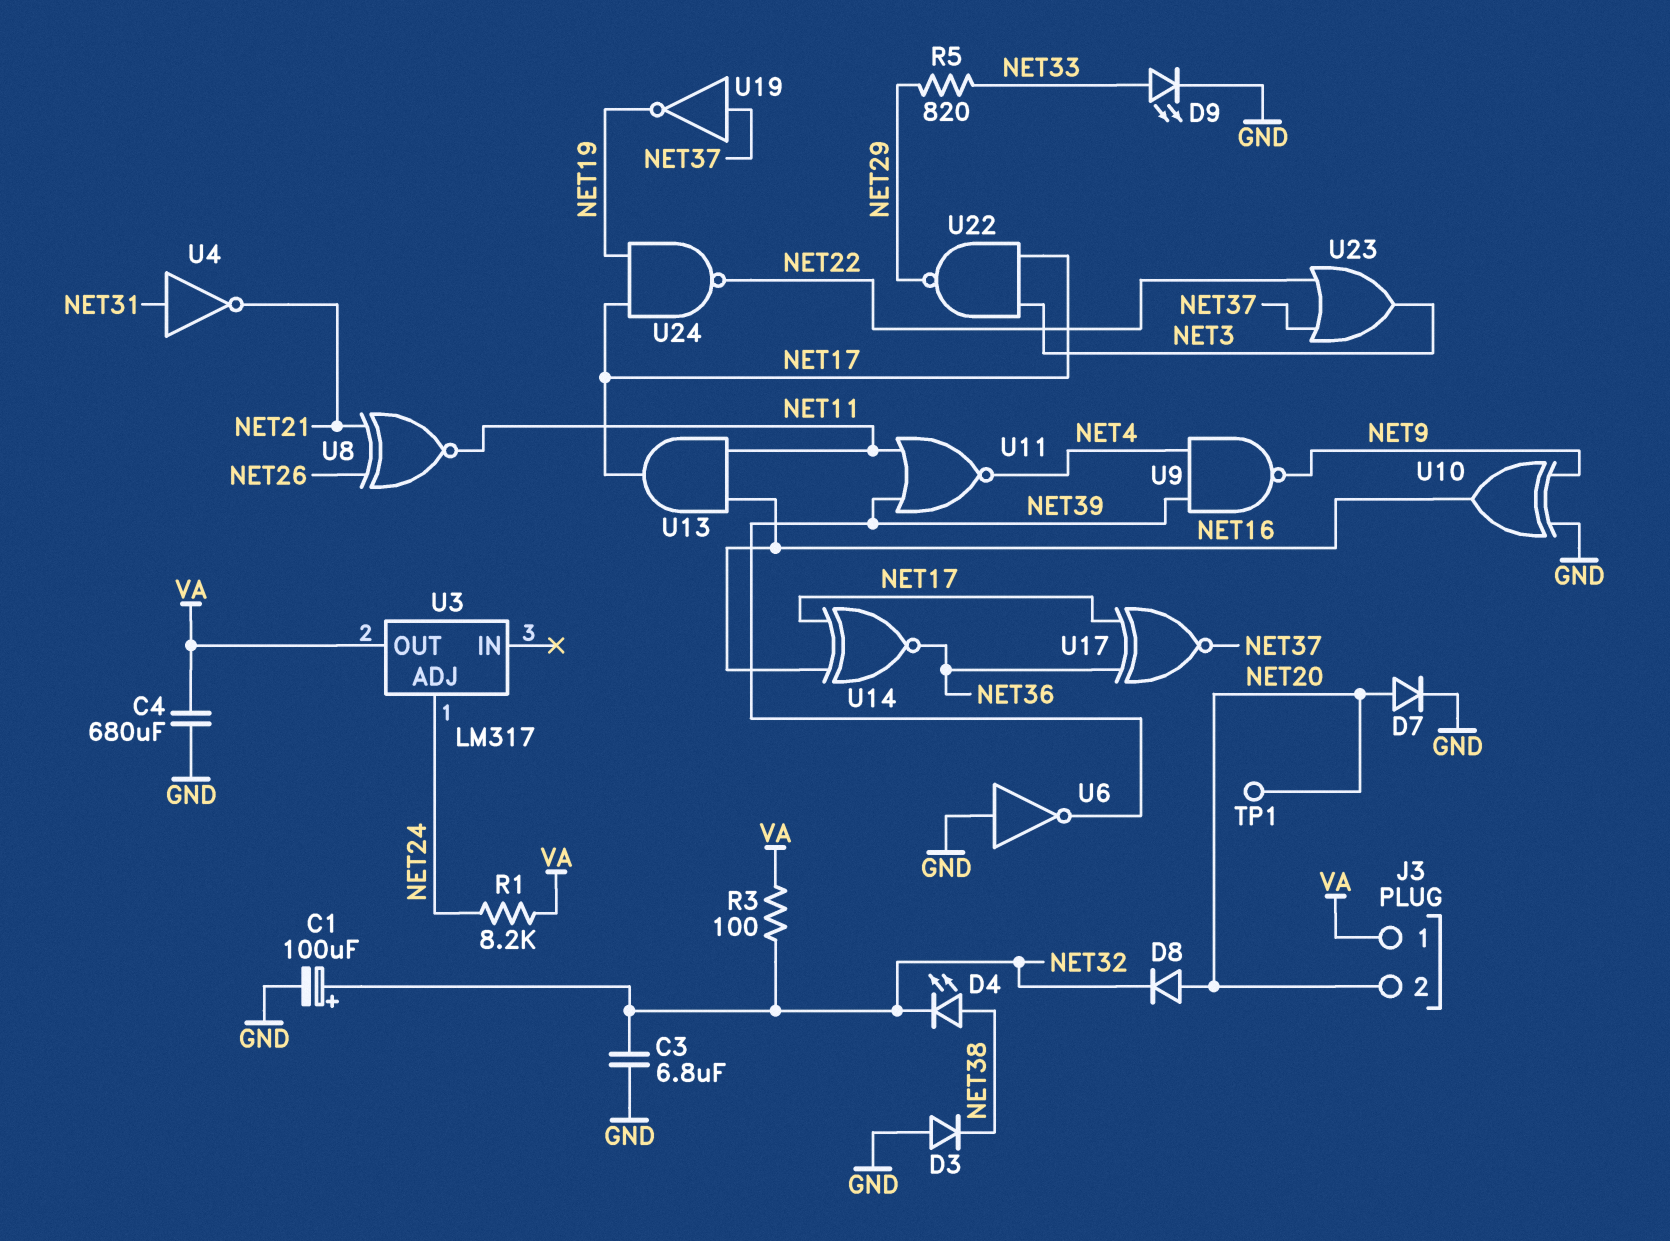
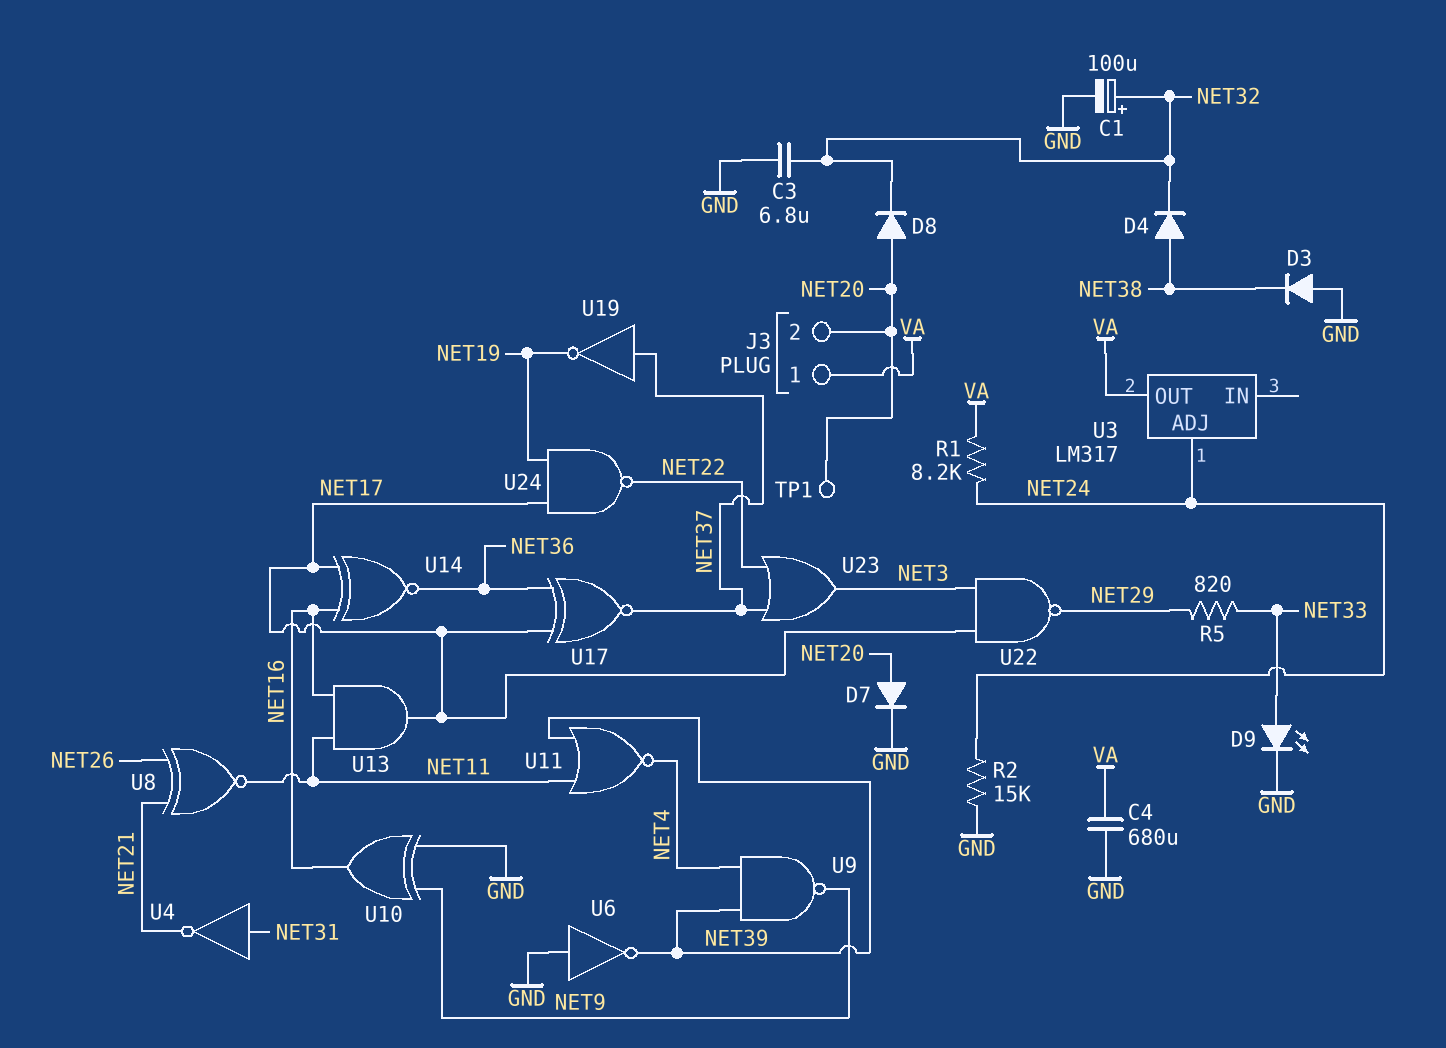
D4: LED (A NET38, K NET32) -> diode (A NET38, K NET32)
R2: none -> 15k (GND, NET24)
R3: 100 (NET32, VA) -> none

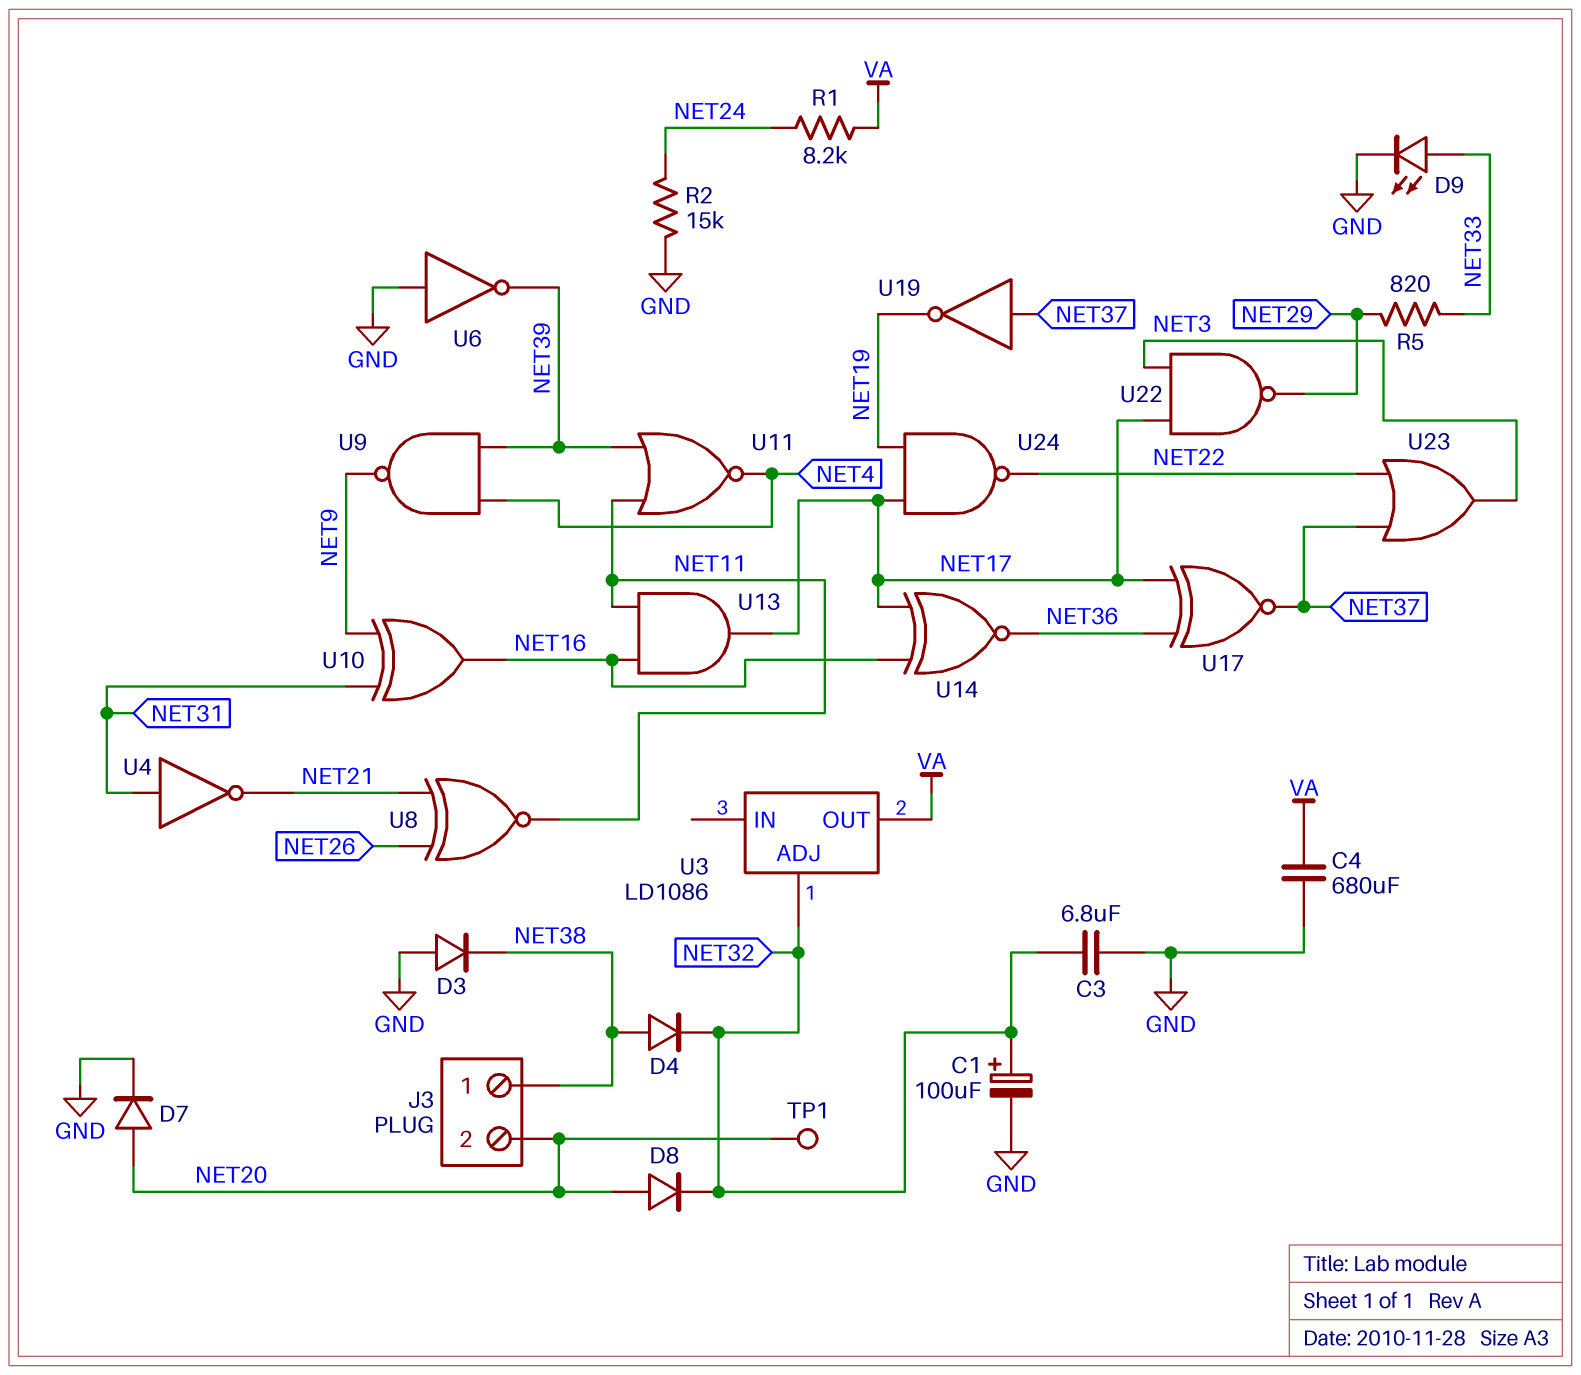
J3 pin 1: VA -> NET38
U3: LM317 -> LD1086
U3 pin ADJ: NET24 -> NET32
U10: XOR (in GND, in NET9, out NET16) -> XOR (in NET9, in NET31, out NET16)

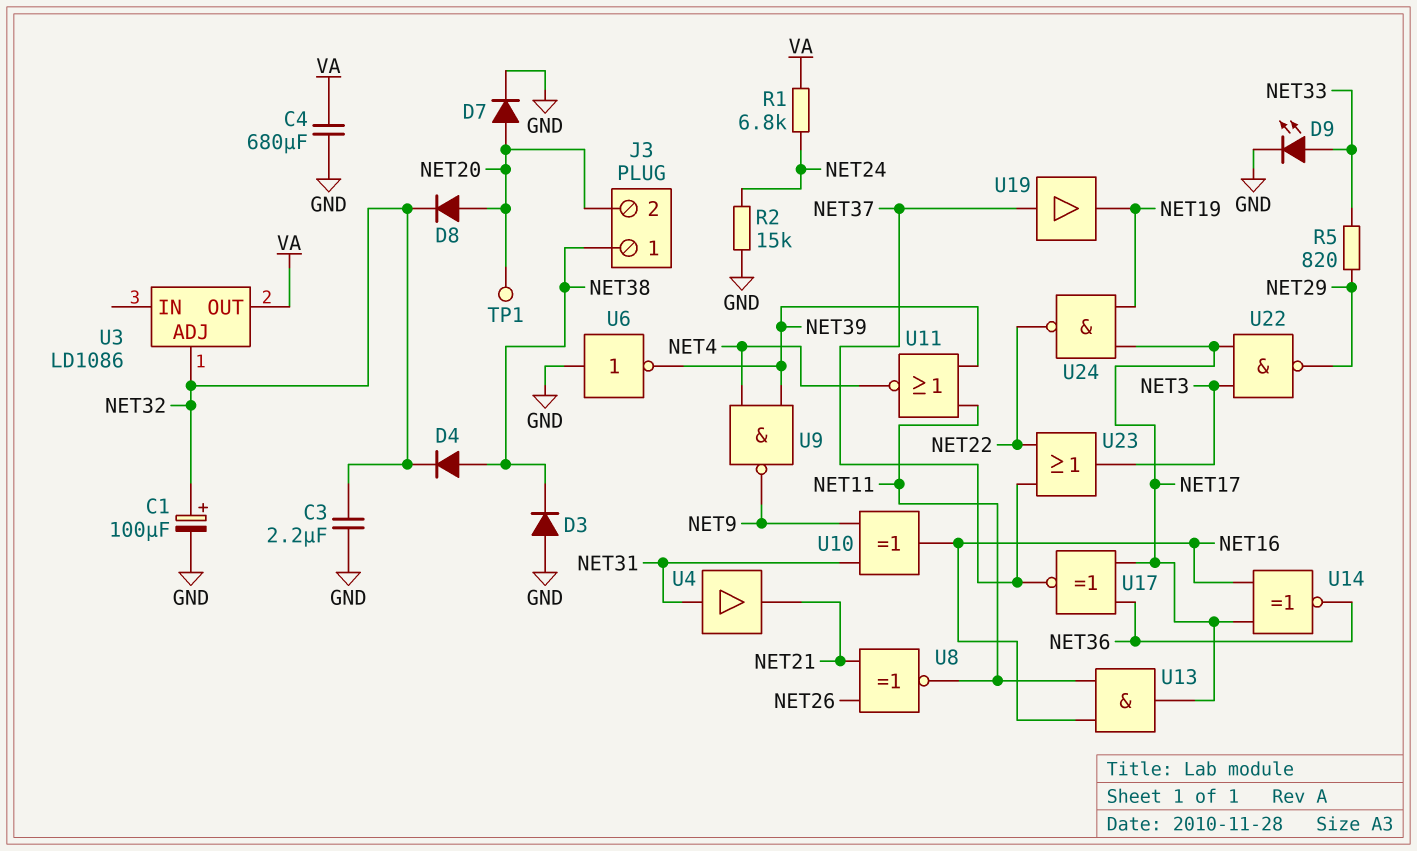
C3: 6.8uF (GND, NET32) -> 2.2uF (GND, NET32)
R1: 8.2k (NET24, VA) -> 6.8k (NET24, VA)
U4: NOT (in NET31, out NET21) -> buffer (in NET31, out NET21)
U19: NOT (in NET37, out NET19) -> buffer (in NET37, out NET19)

